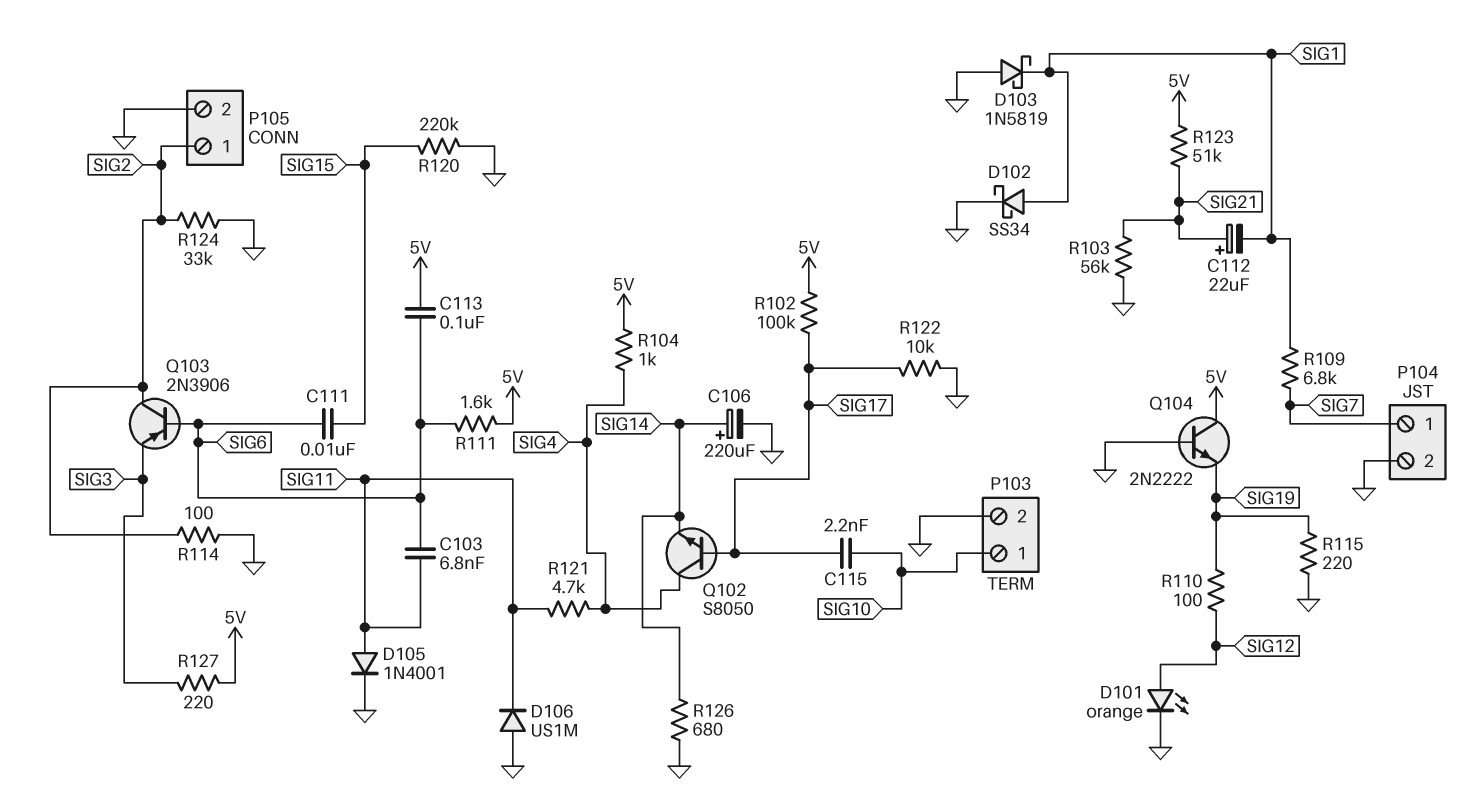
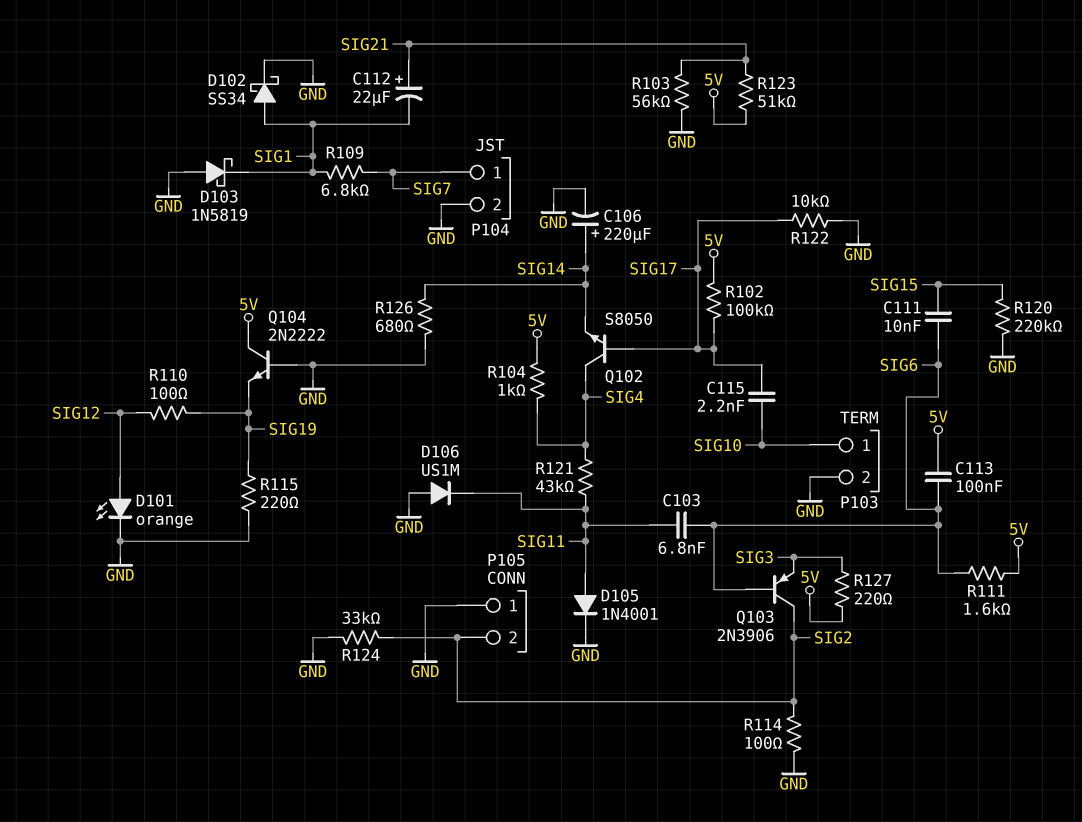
P105 pin 1: SIG2 -> GND
P105 pin 2: GND -> SIG2
R121: 4.7k (SIG4, SIG11) -> 43k (SIG4, SIG11)

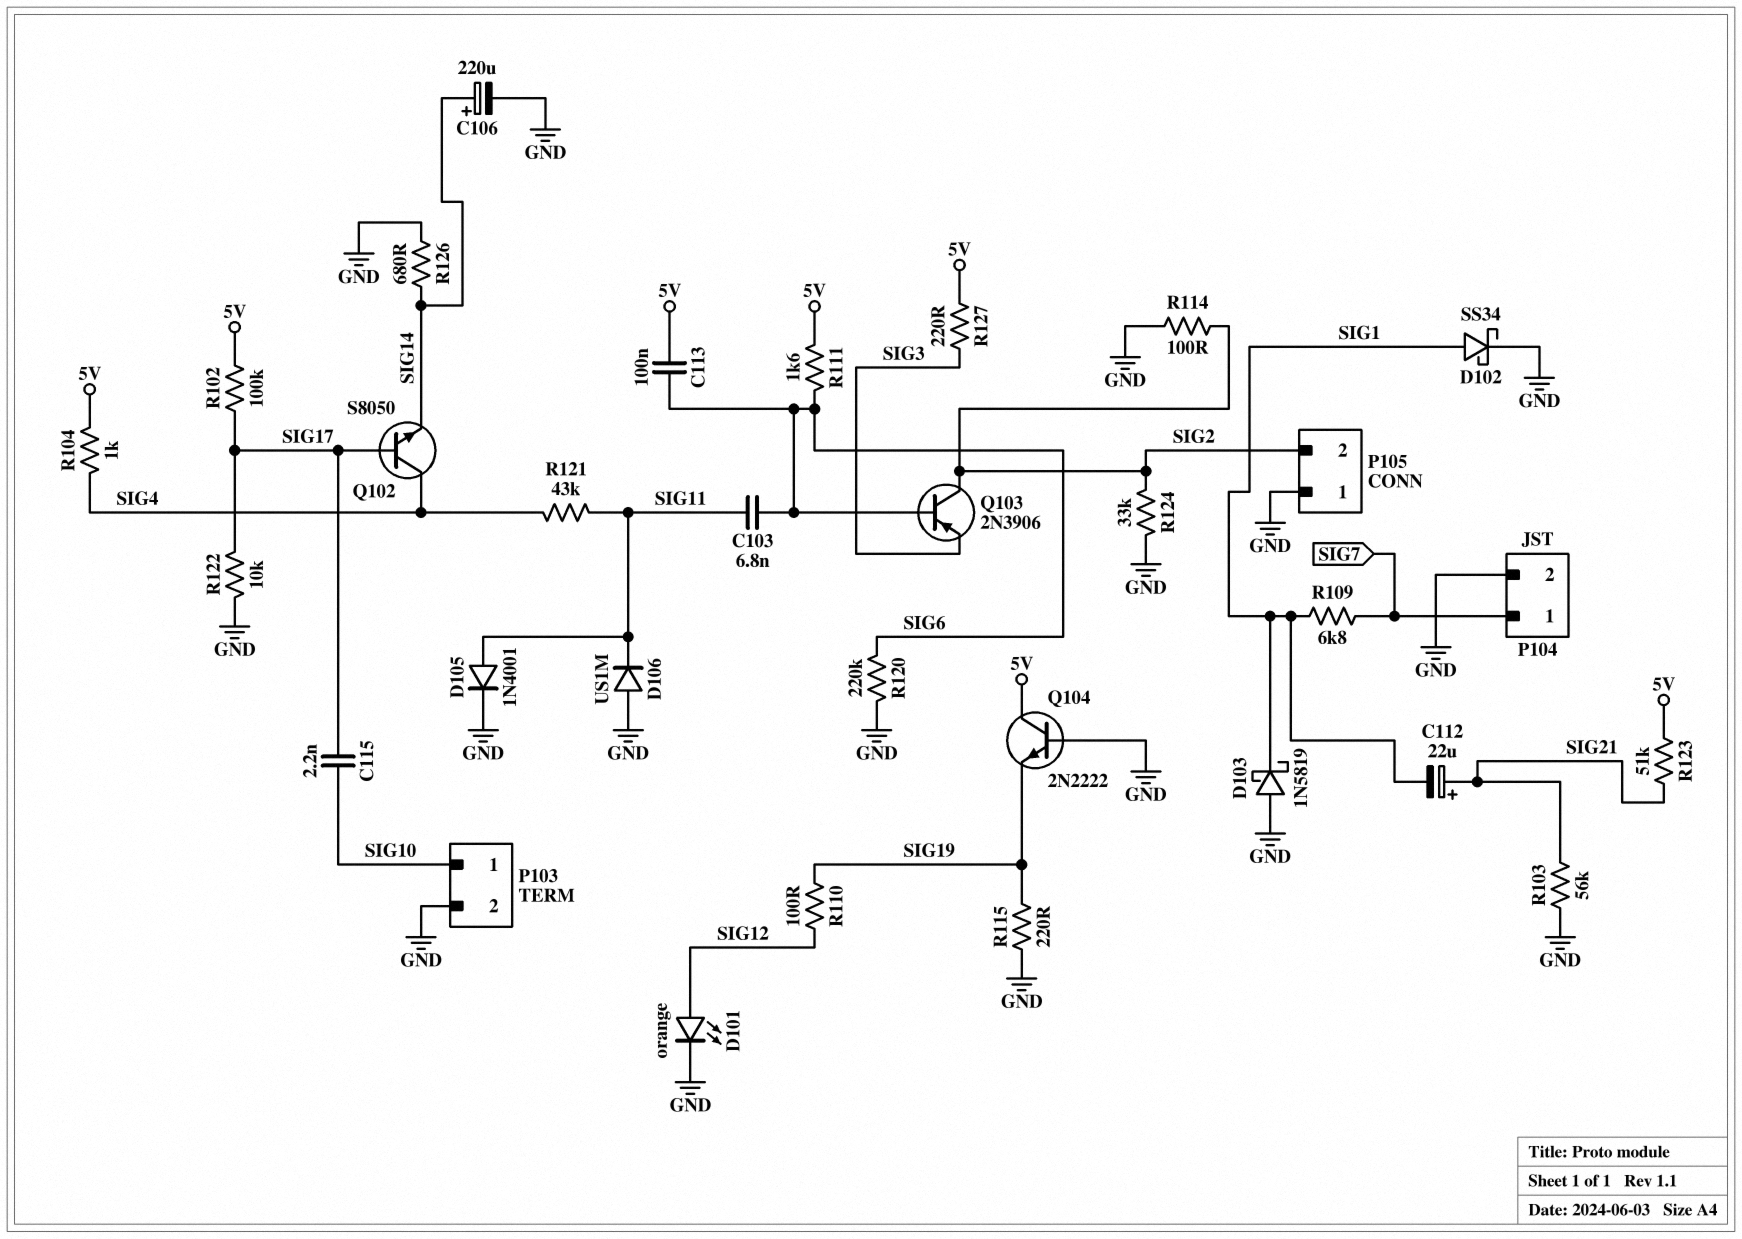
C111: 10nF (SIG6, SIG15) -> none
R120: 220k (GND, SIG15) -> 220k (GND, SIG6)

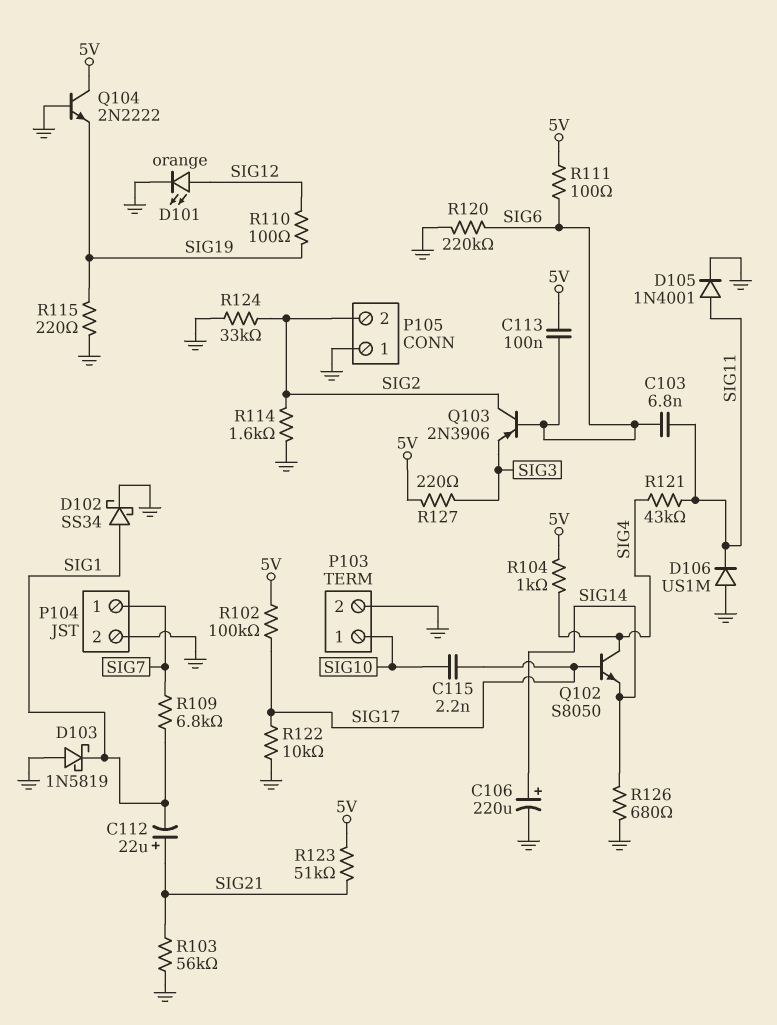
R111: 1.6k (5V, SIG6) -> 100 (5V, SIG6)
R114: 100 (GND, SIG2) -> 1.6k (GND, SIG2)

